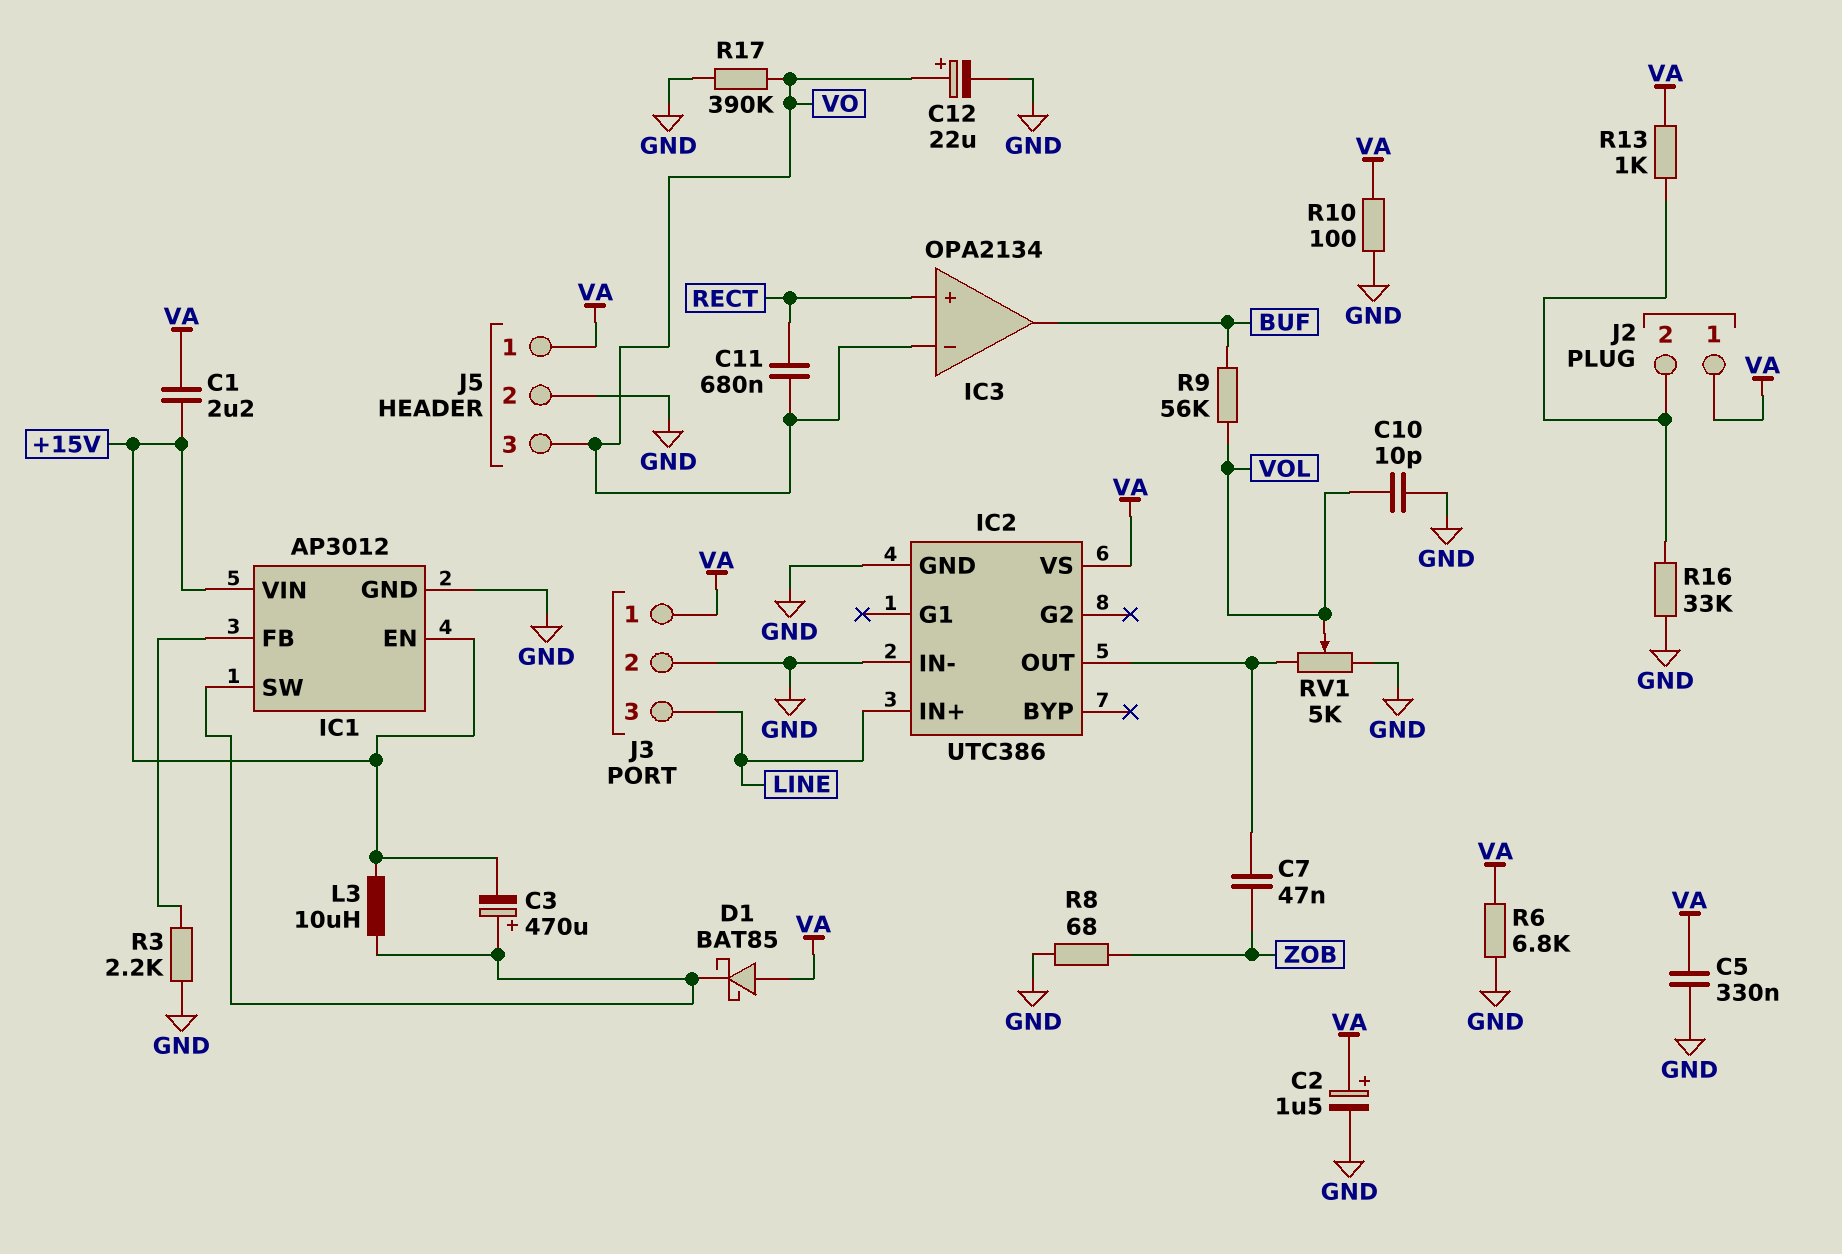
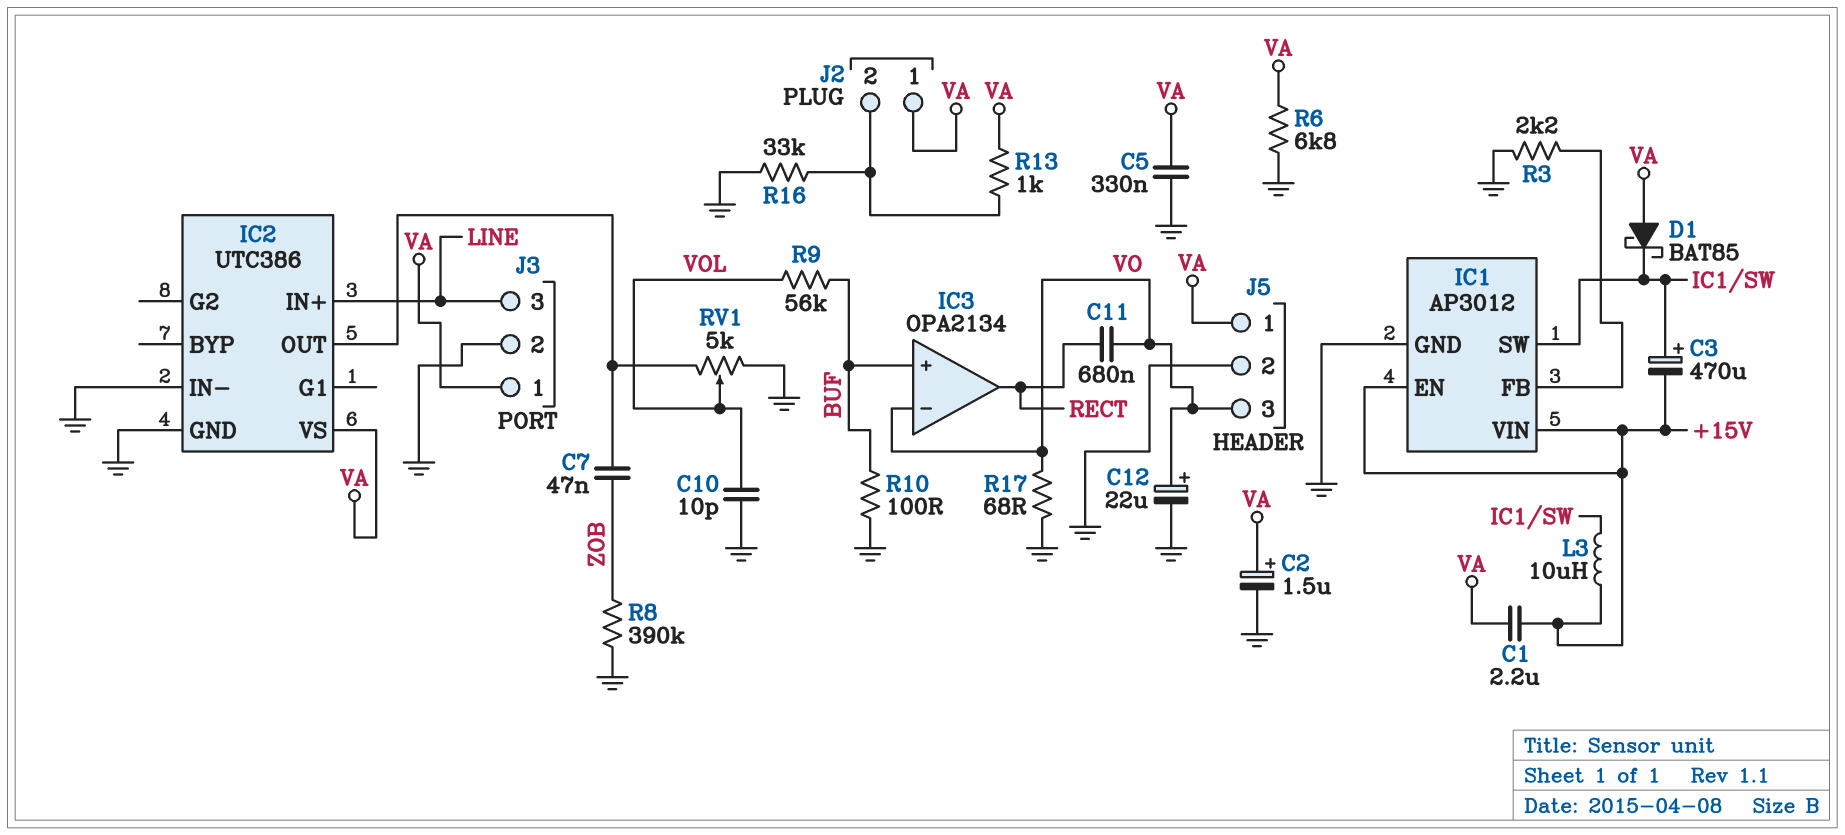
IC3 pin in+: RECT -> BUF
IC3 pin out: BUF -> RECT
R8: 68 (GND, ZOB) -> 390k (GND, ZOB)
R10: 100 (GND, VA) -> 100 (BUF, GND)
R17: 390k (GND, VO) -> 68 (GND, VO)

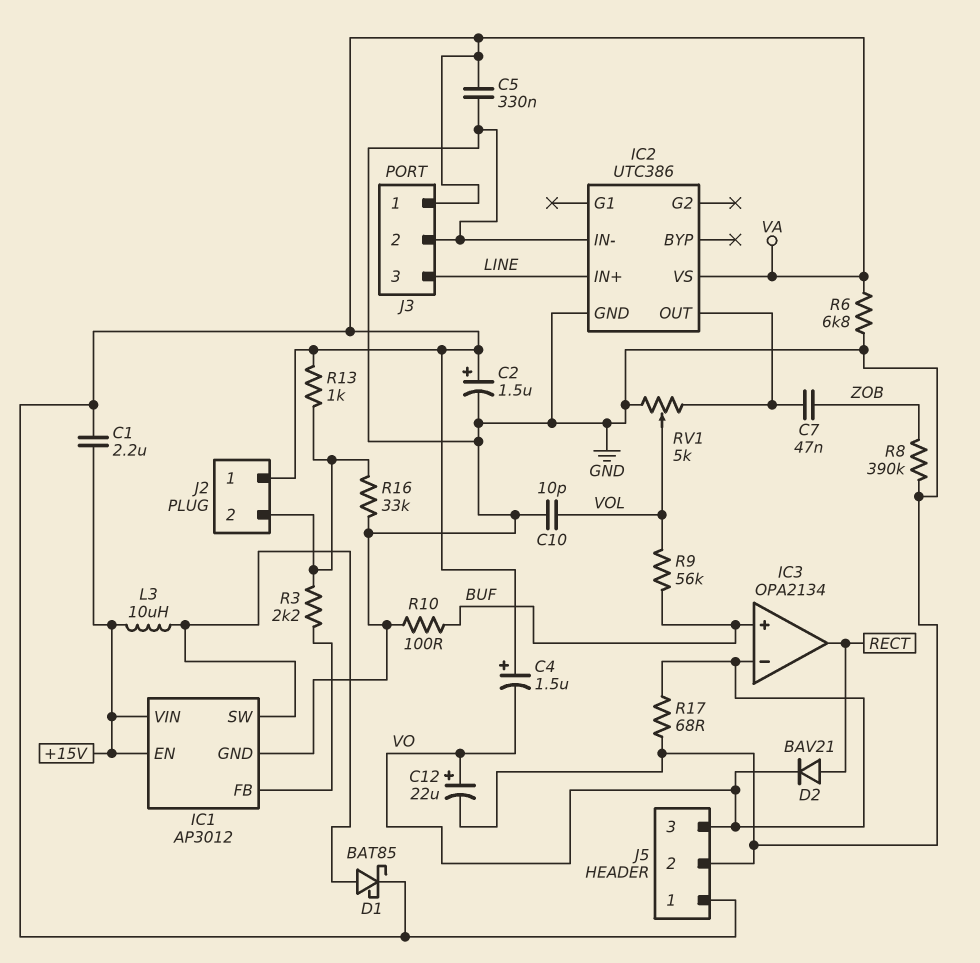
C3: 470uF (plus IC1/SW, minus +15V) -> none
C4: none -> 1.5uF (plus VA, minus VO)
C11: 680nF (RECT, VO) -> none
D1: schottky BAT85 (A VA, K IC1/SW) -> schottky BAT85 (A IC1/SW, K VA)
D2: none -> diode BAV21 (A RECT, K VO)
R3: 2.2k (GND, IC1/FB) -> 2.2k (IC1/FB, J2/2)

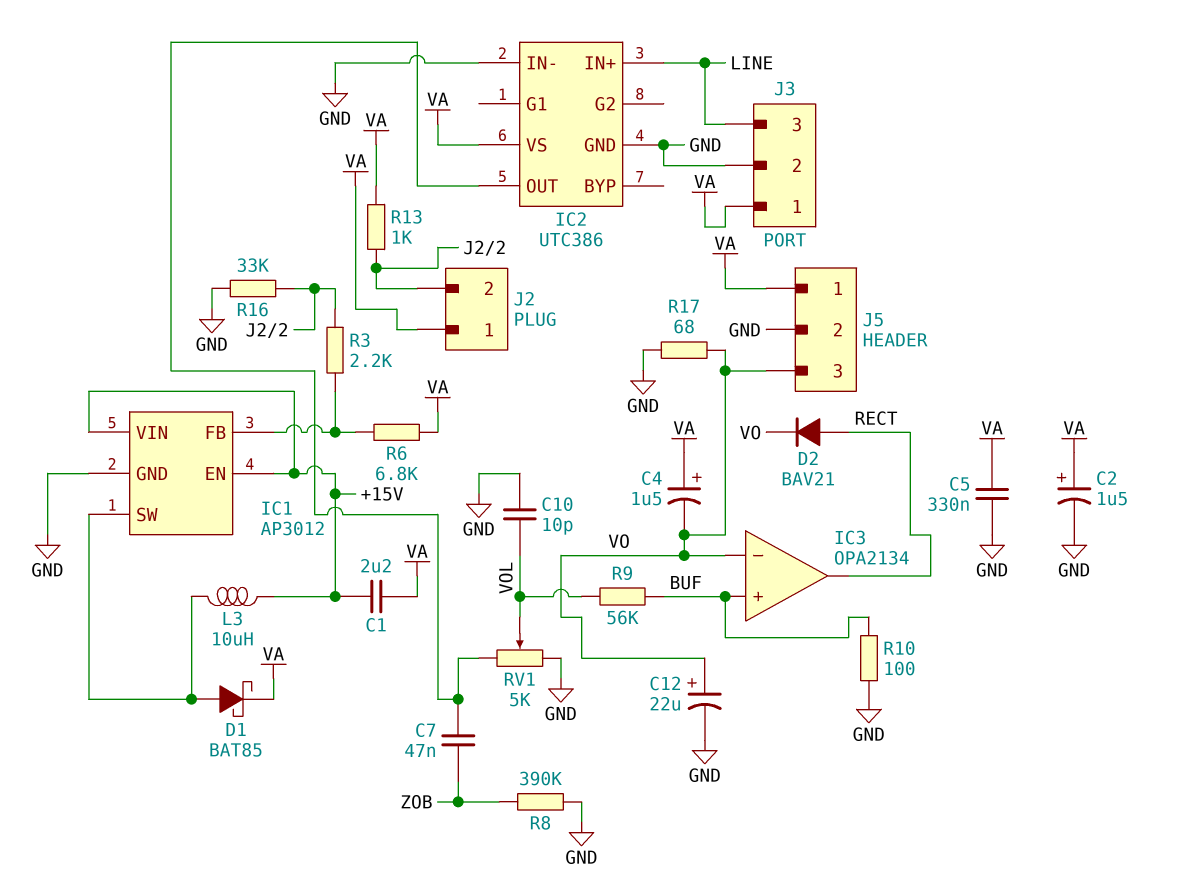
R6: 6.8k (GND, VA) -> 6.8k (IC1/FB, VA)

